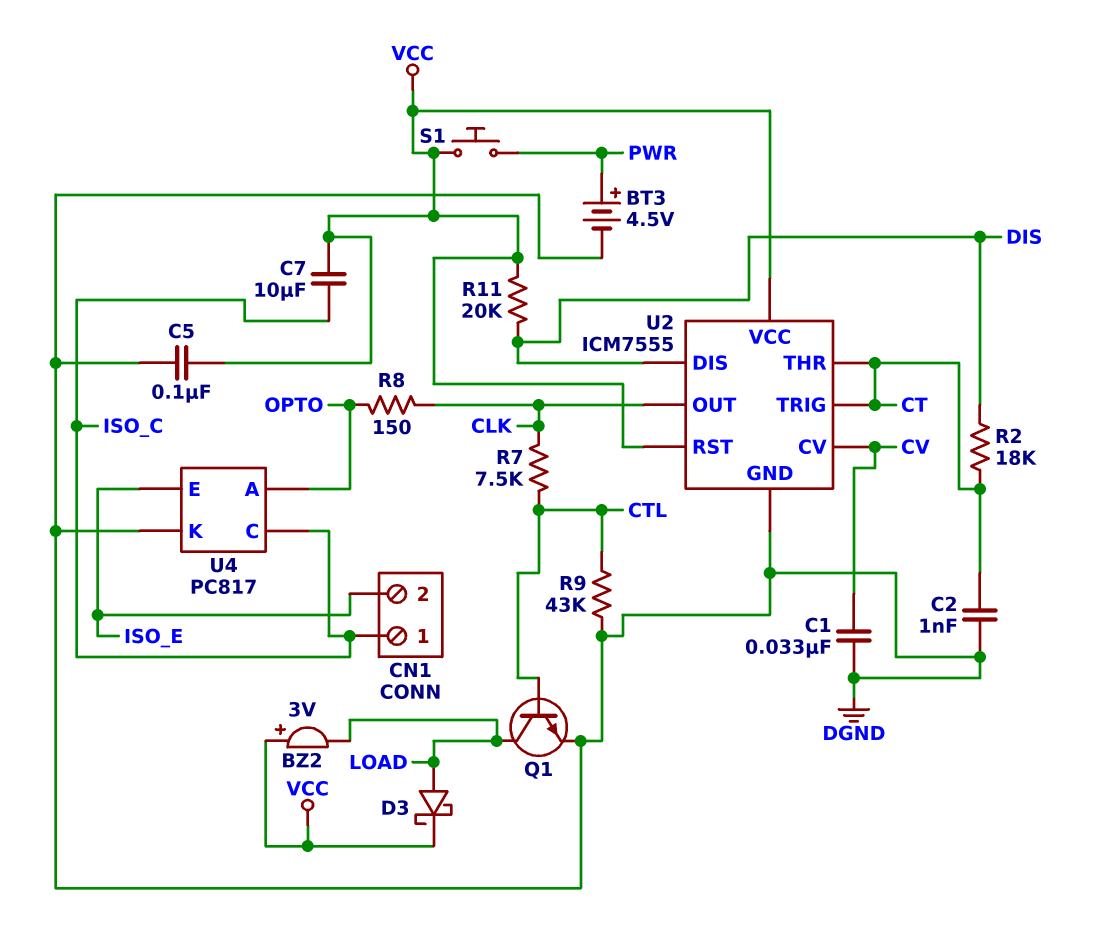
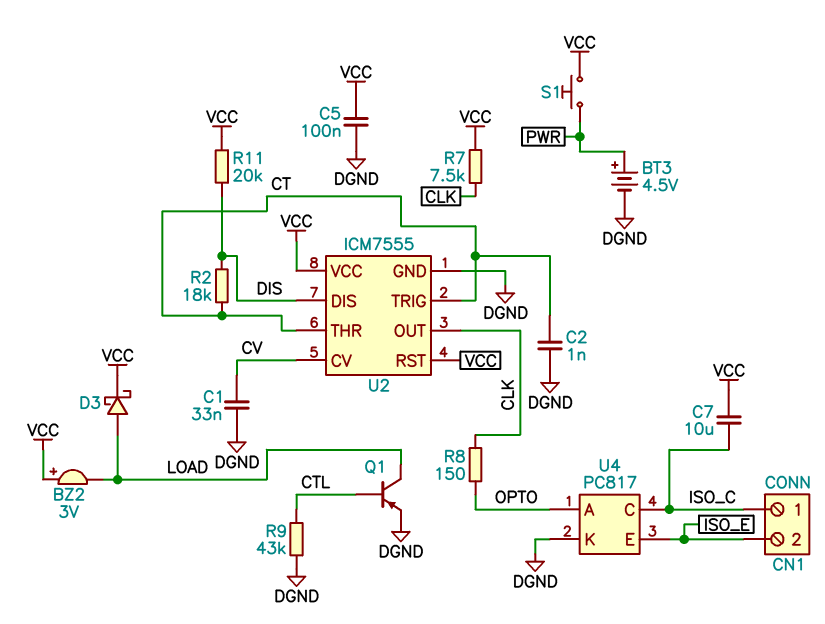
Q1: NPN (B CTL, C LOAD, E DGND) -> PNP (B CTL, C LOAD, E DGND)
R7: 7.5k (CLK, CTL) -> 7.5k (CLK, VCC)

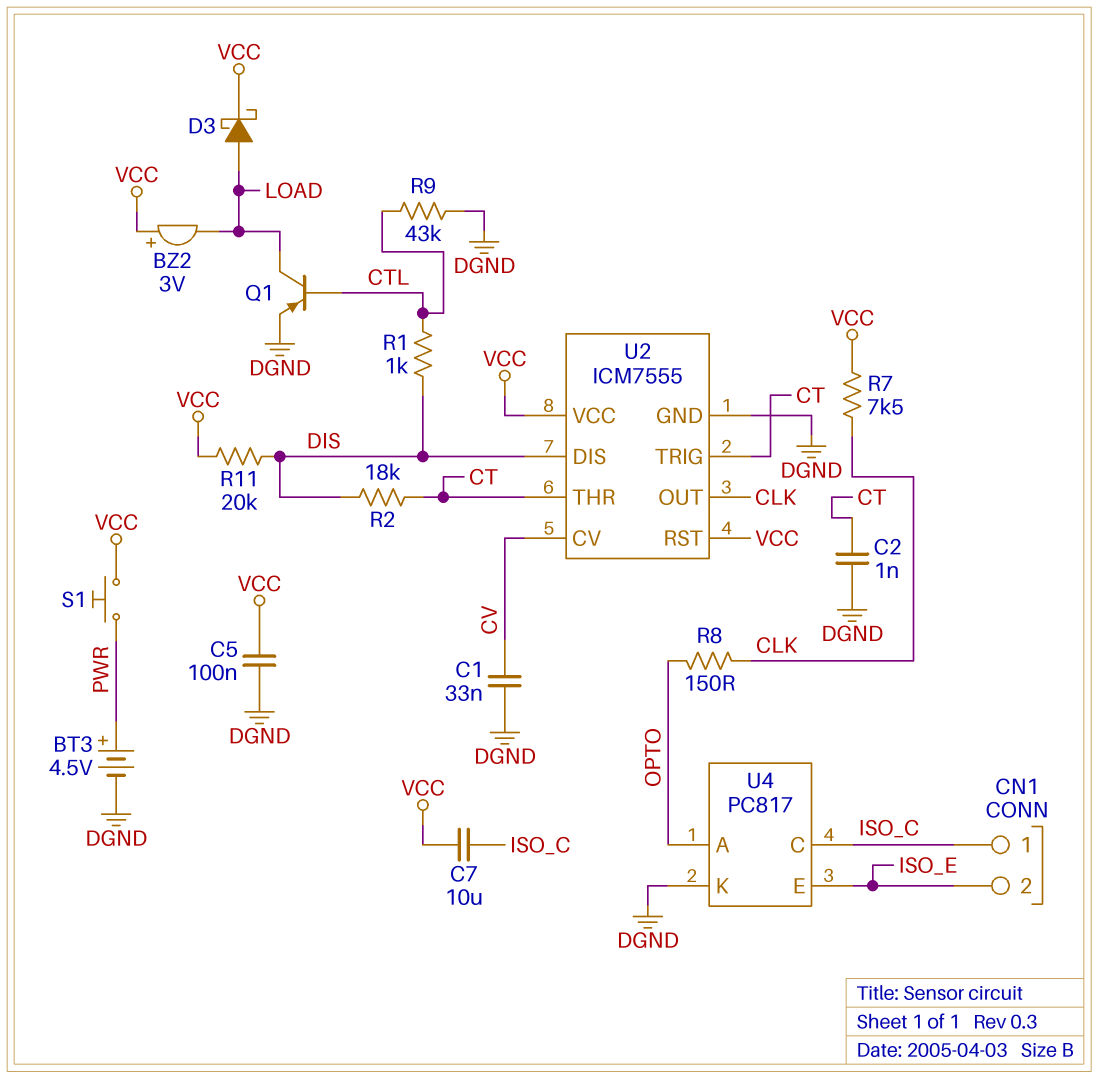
R1: none -> 1k (CTL, DIS)

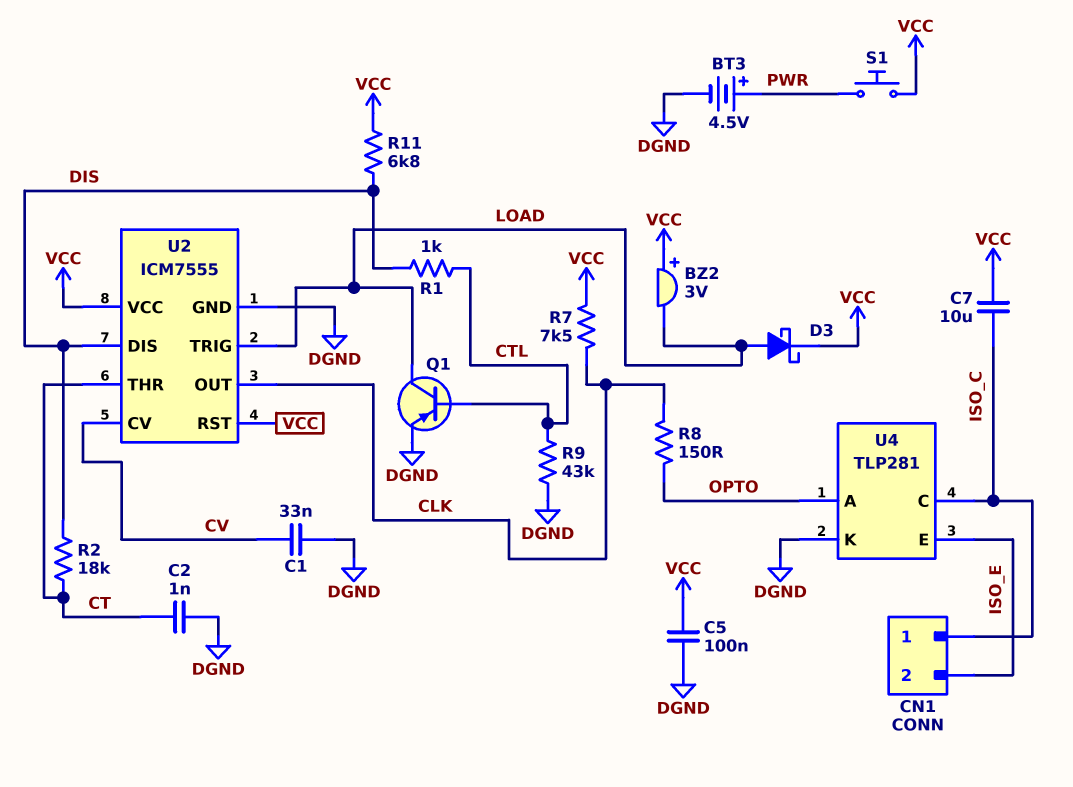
R11: 20k (DIS, VCC) -> 6.8k (DIS, VCC)
U2 pin TRIG: CT -> LOAD
U4: PC817 -> TLP281

